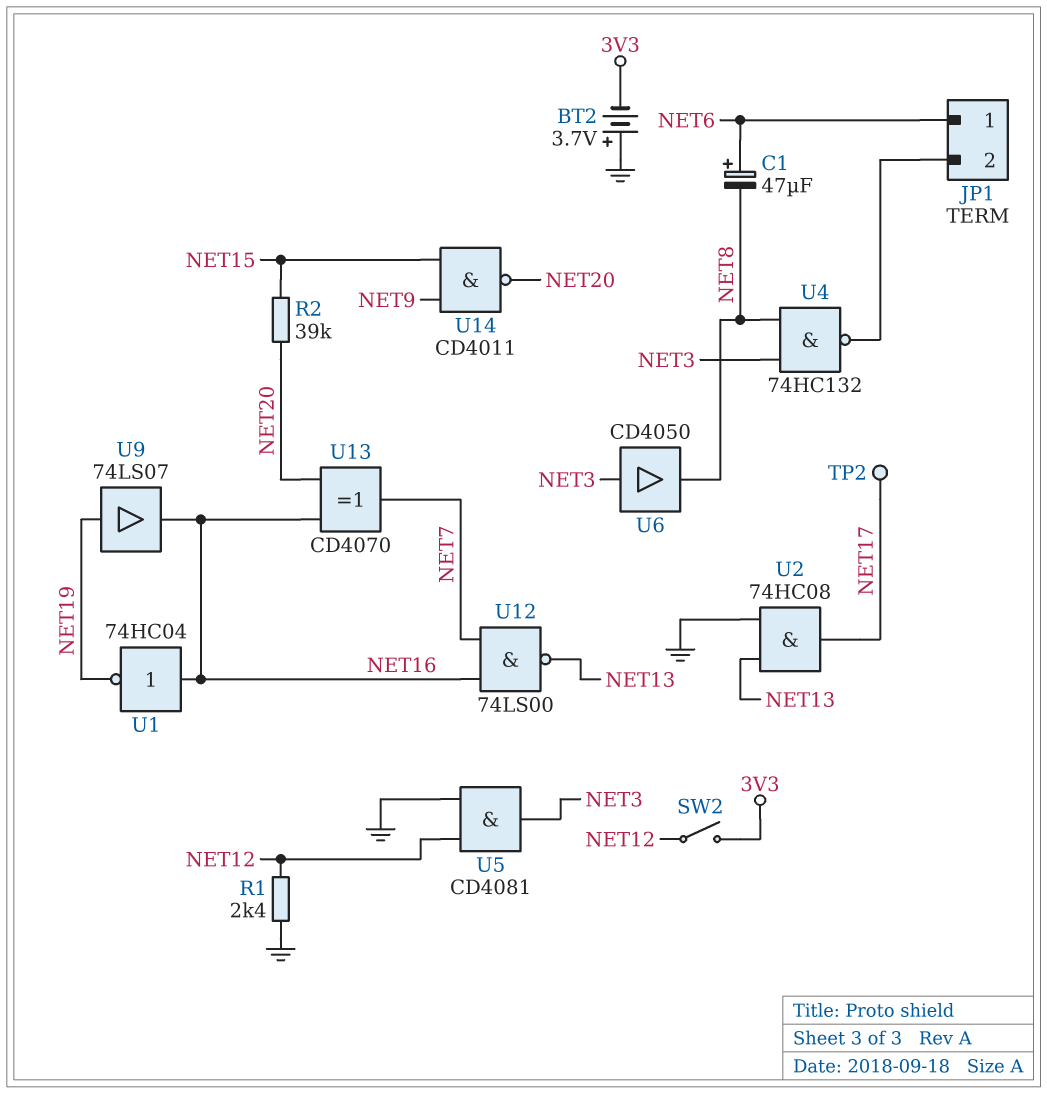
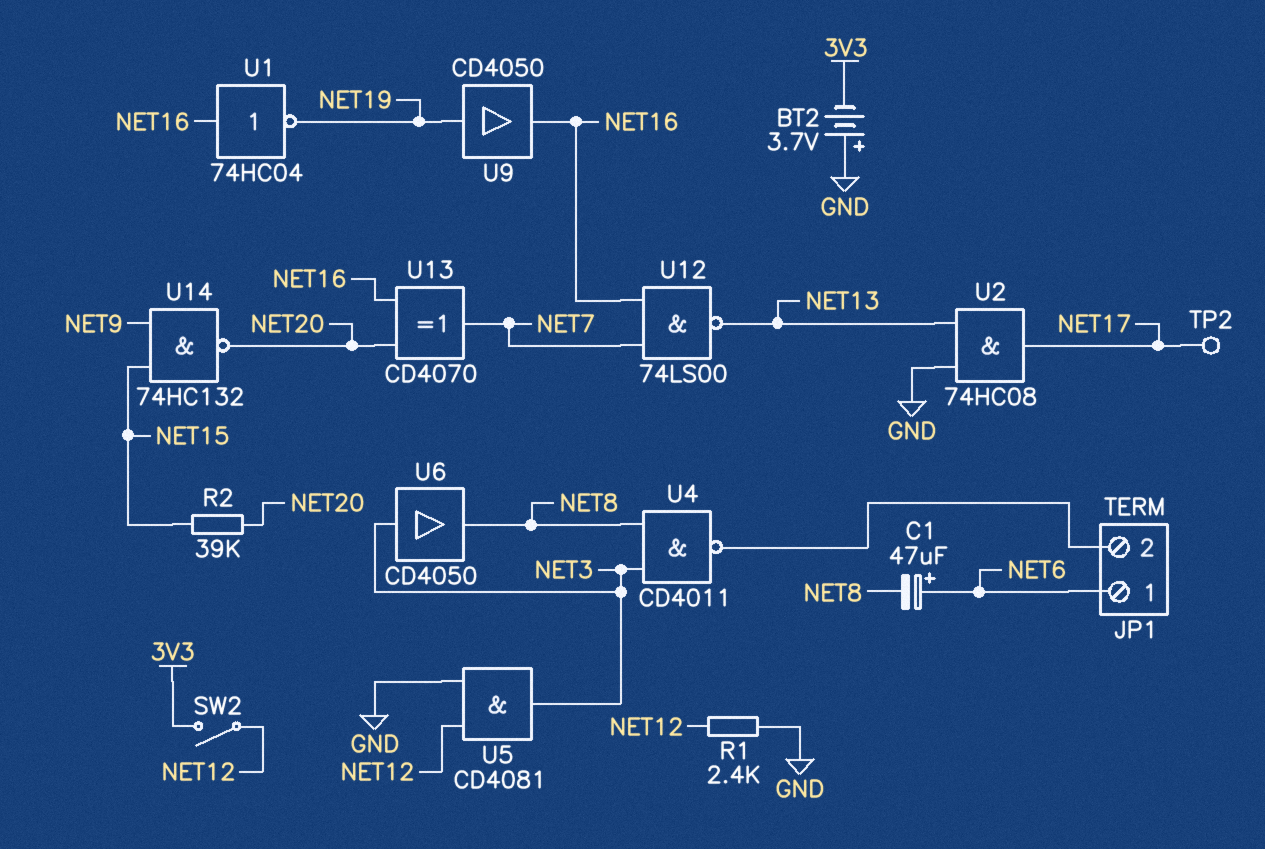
U4: NAND 74HC132 (in NET3, in NET8, out JP1/2) -> NAND CD4011 (in NET3, in NET8, out JP1/2)
U9: buffer 74LS07 (in NET19, out NET16) -> buffer CD4050 (in NET19, out NET16)
U14: NAND CD4011 (in NET9, in NET15, out NET20) -> NAND 74HC132 (in NET9, in NET15, out NET20)

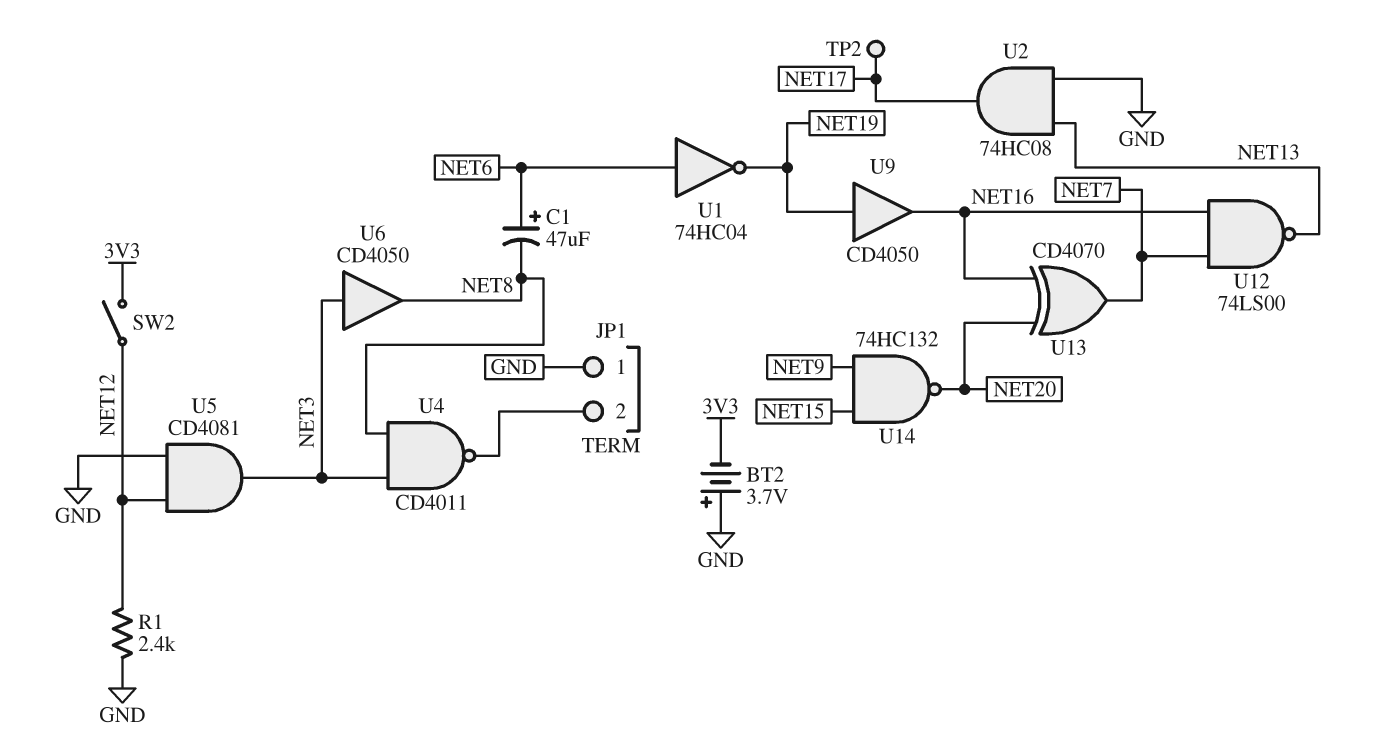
JP1 pin 1: NET6 -> GND
R2: 39k (NET15, NET20) -> none
U1: NOT 74HC04 (in NET16, out NET19) -> NOT 74HC04 (in NET6, out NET19)

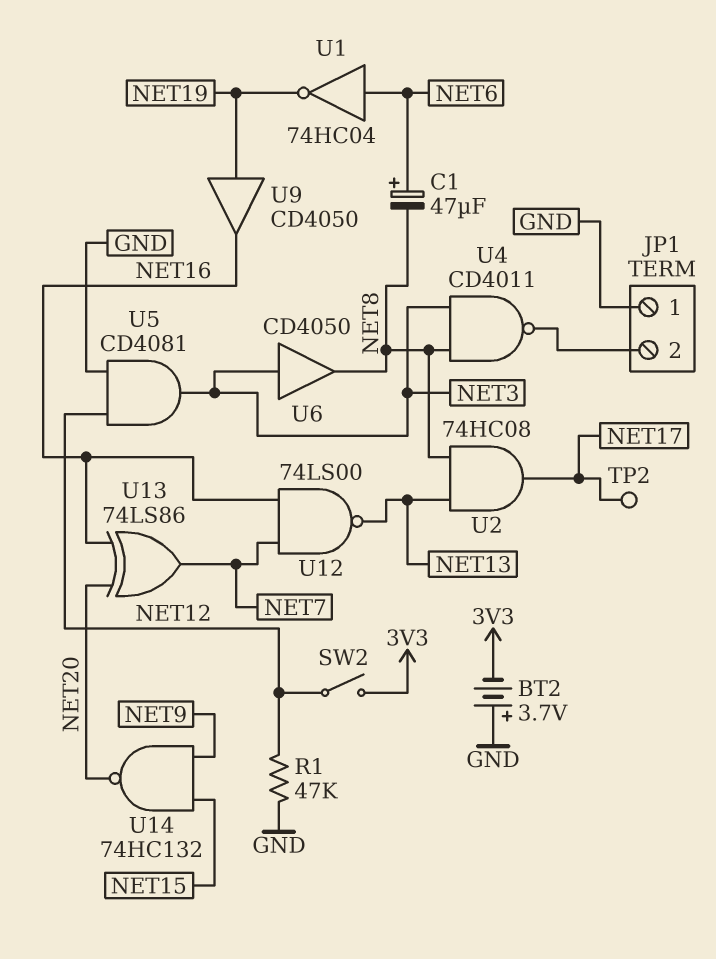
R1: 2.4k (GND, NET12) -> 47k (GND, NET12)
U2: AND 74HC08 (in GND, in NET13, out NET17) -> AND 74HC08 (in NET8, in NET13, out NET17)
U13: XOR CD4070 (in NET16, in NET20, out NET7) -> XOR 74LS86 (in NET16, in NET20, out NET7)

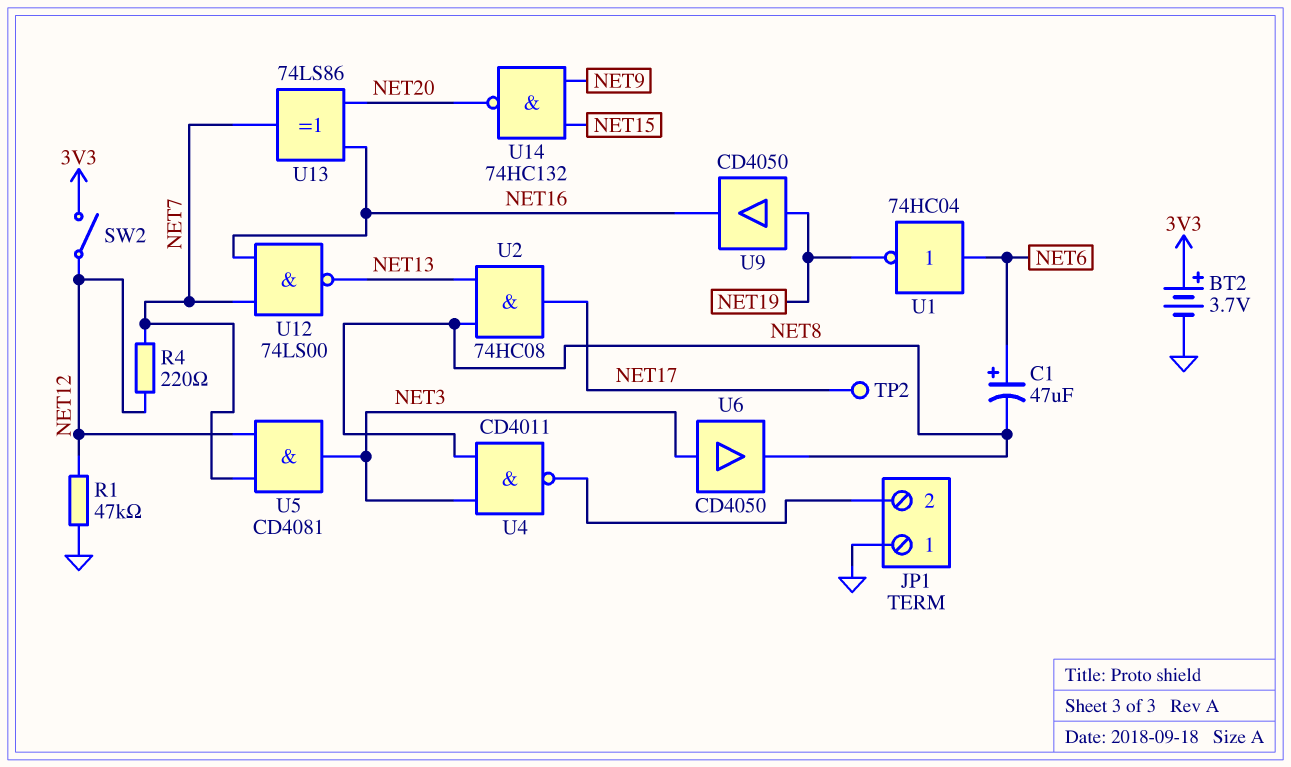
BT2: 3.7V (plus GND, minus 3V3) -> 3.7V (plus 3V3, minus GND)
R4: none -> 220 (NET7, NET12)
U5: AND CD4081 (in GND, in NET12, out NET3) -> AND CD4081 (in NET7, in NET12, out NET3)

